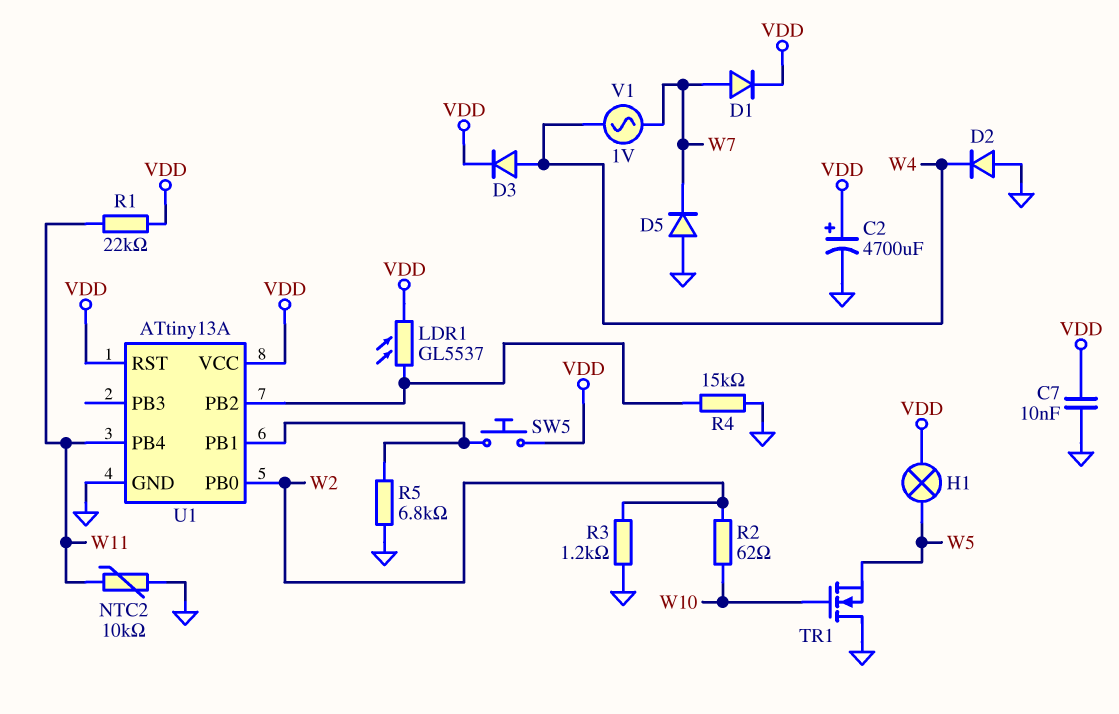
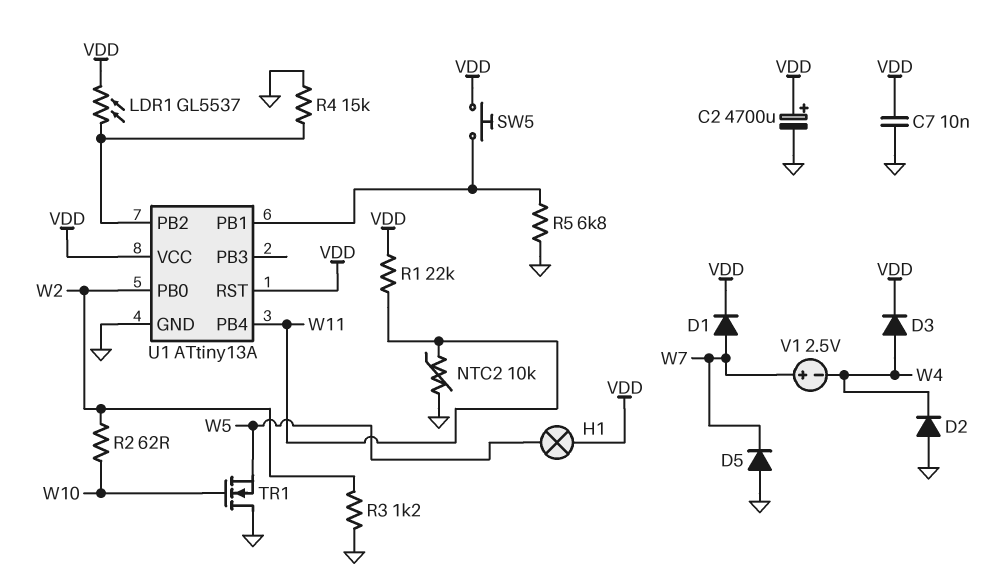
V1: AC 1V (W4, W7) -> 2.5V (plus W7, minus W4)

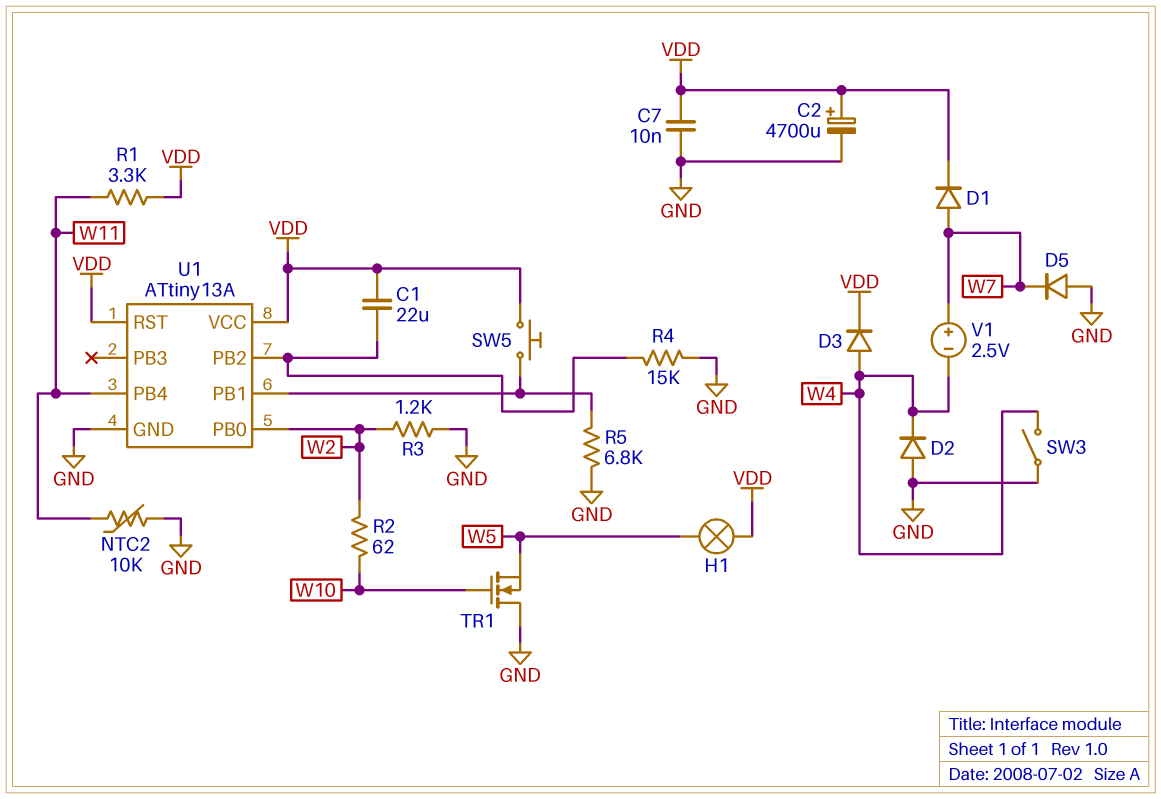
C1: none -> 22uF (U1/PB2, VDD)
LDR1: GL5537 (U1/PB2, VDD) -> none
R1: 22k (VDD, W11) -> 3.3k (VDD, W11)
SW3: none -> switch (GND, W4)

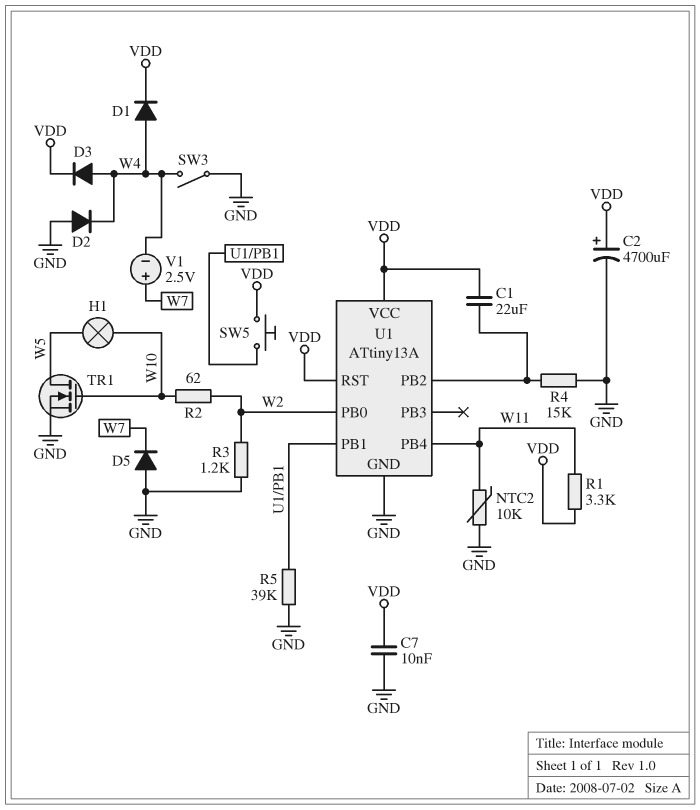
D1: diode (A W7, K VDD) -> diode (A W4, K VDD)
H1: lamp (VDD, W5) -> lamp (W5, W10)
R5: 6.8k (GND, U1/PB1) -> 39k (GND, U1/PB1)
TR1: NMOS (G W10, D GND, S W5) -> NMOS (G W10, D W5, S GND)

